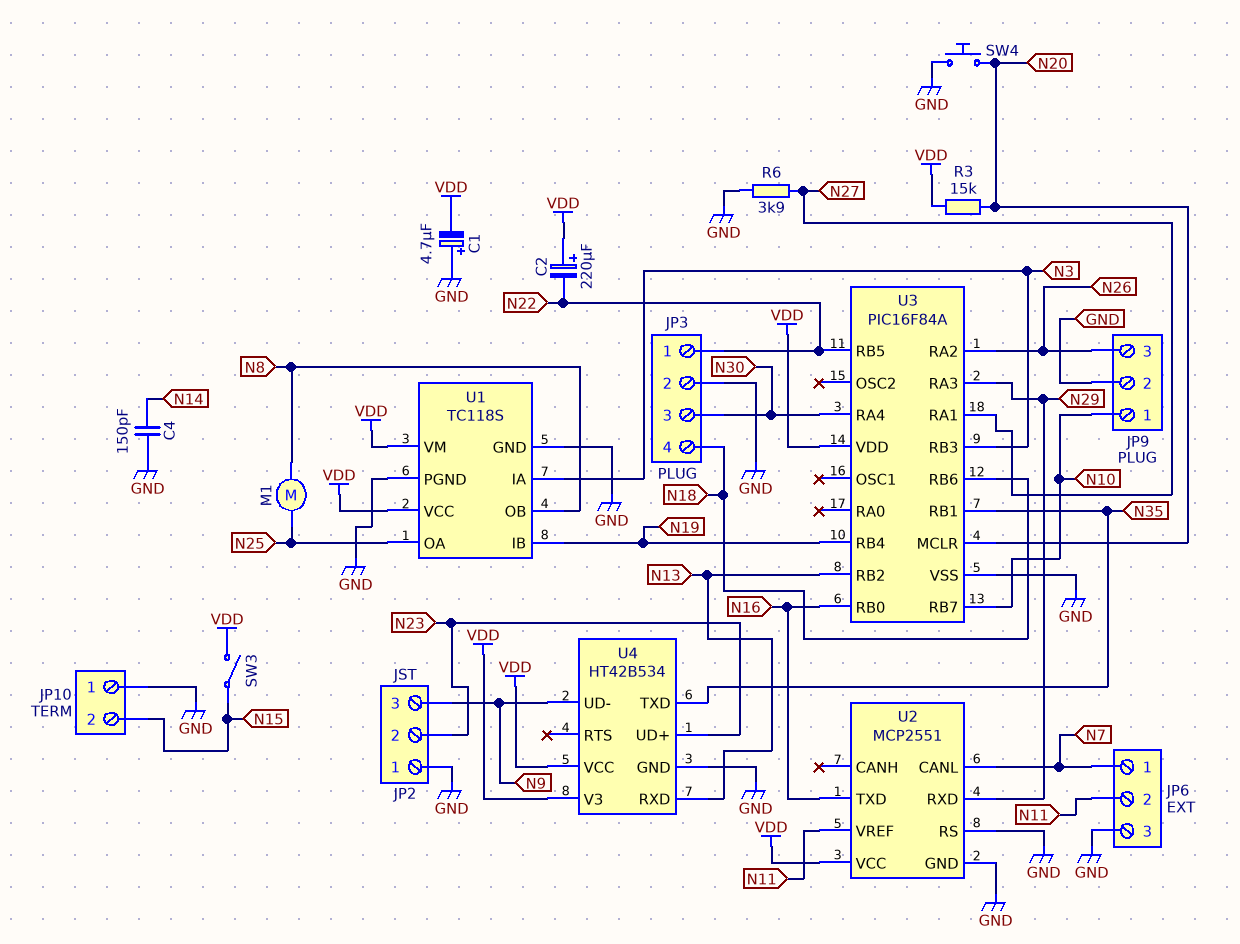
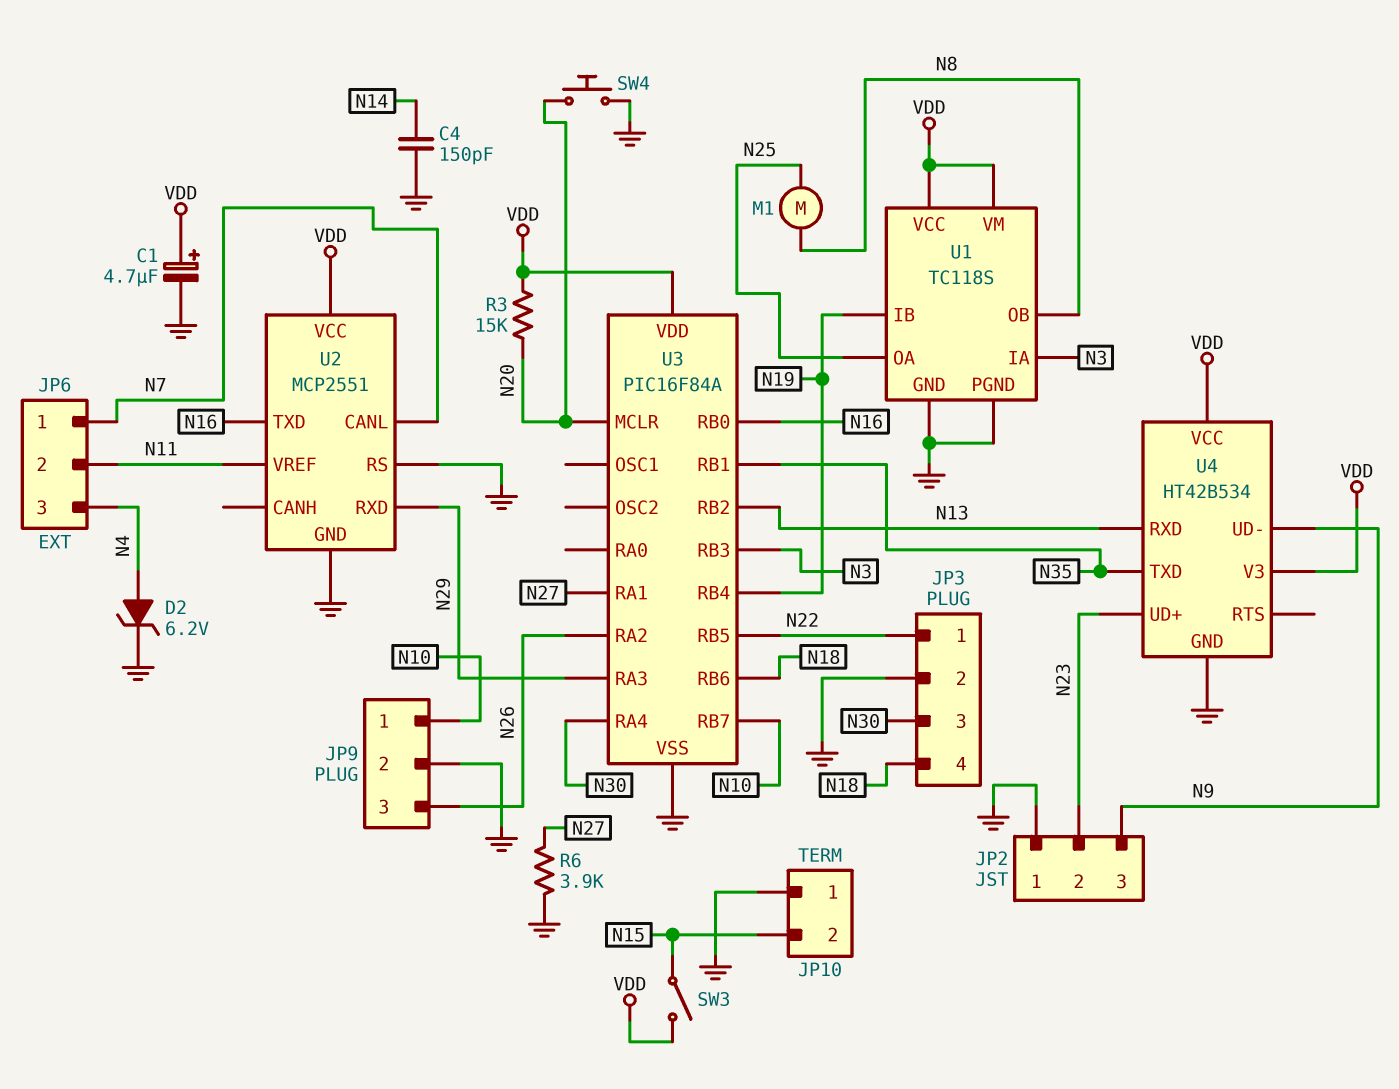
C1: 4.7uF (plus GND, minus VDD) -> 4.7uF (plus VDD, minus GND)
C2: 220uF (plus VDD, minus N22) -> none
D2: none -> zener 6.2V (A N4, K GND)
JP6 pin 3: GND -> N4

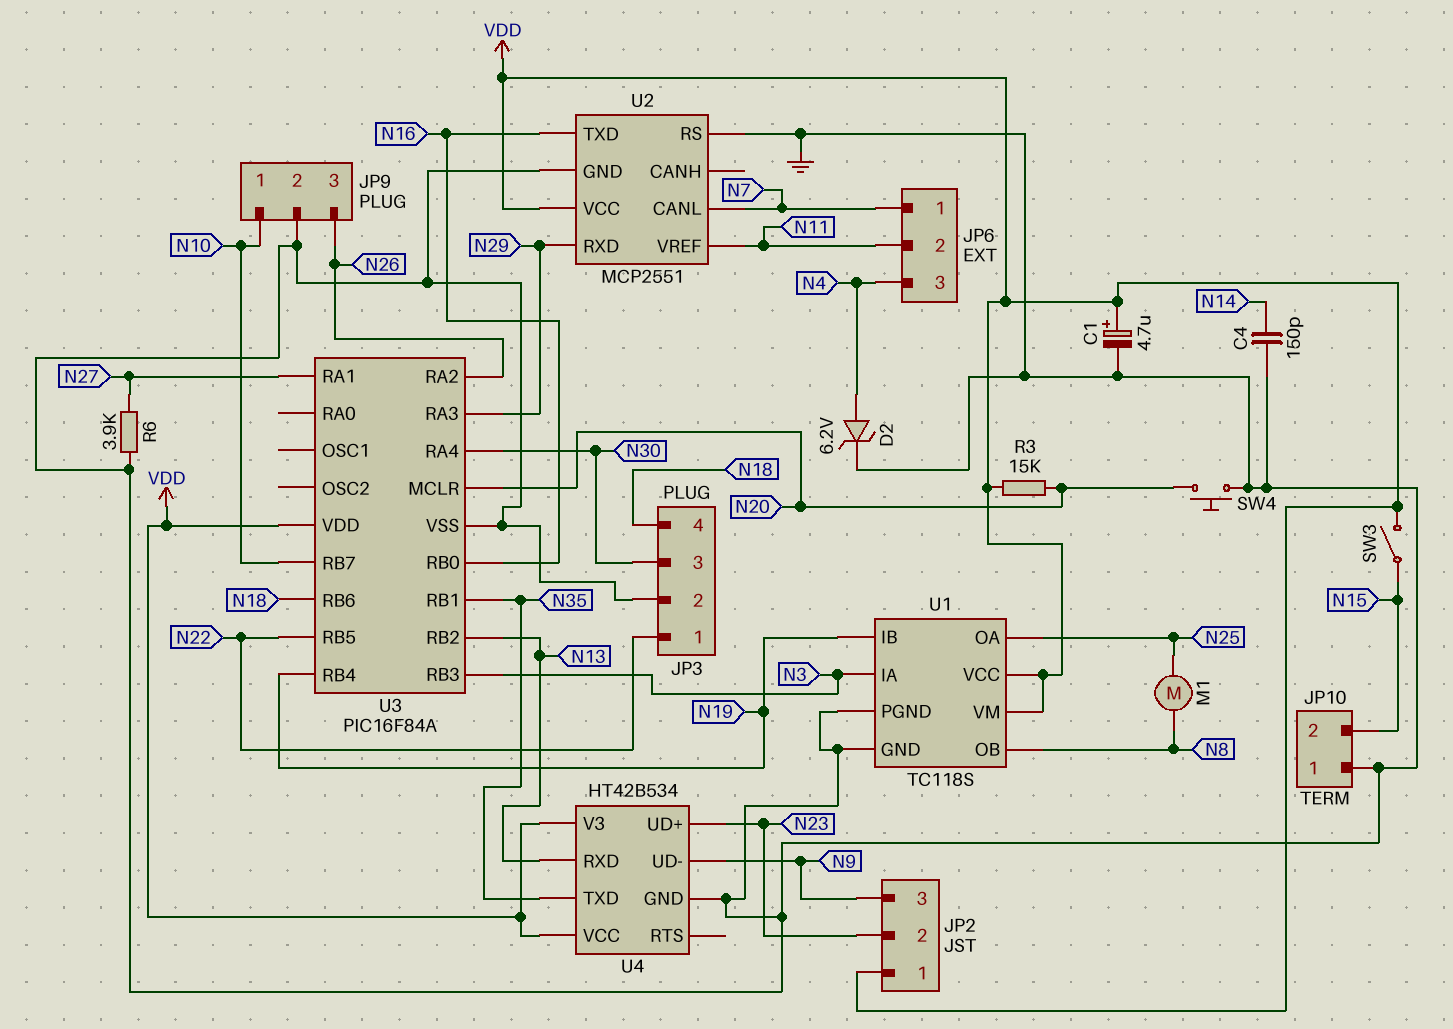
JP2 pin 1: GND -> VDD

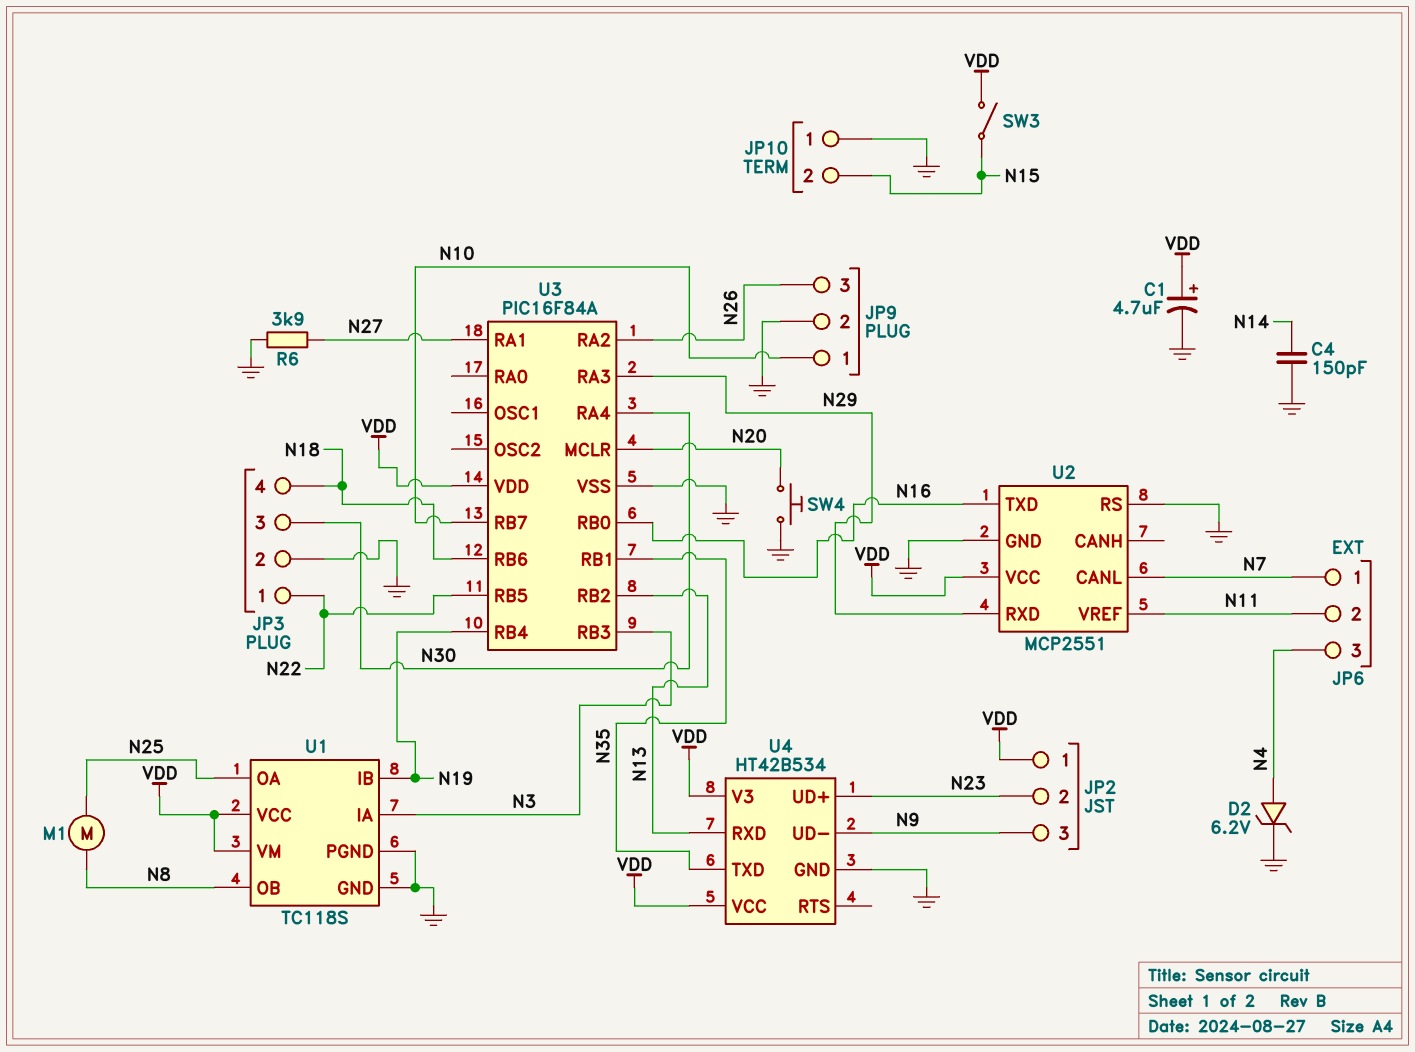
R3: 15k (N20, VDD) -> none

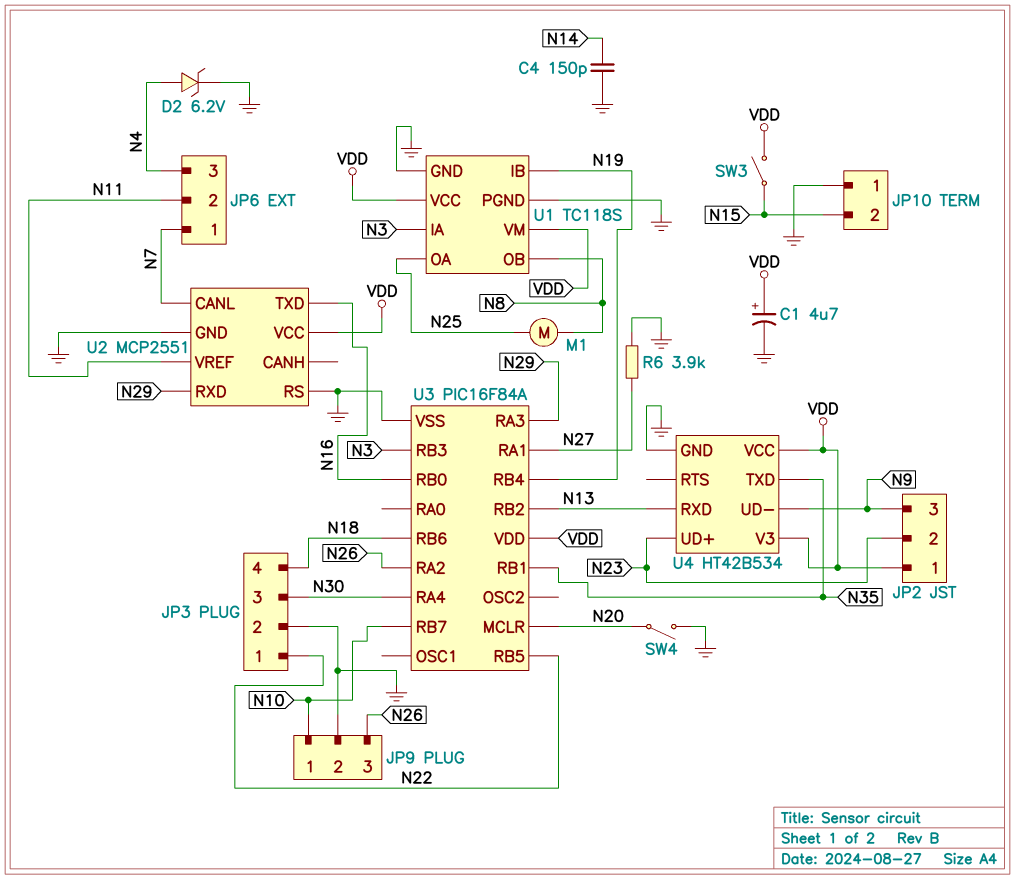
SW4: button (GND, N20) -> switch (GND, N20)

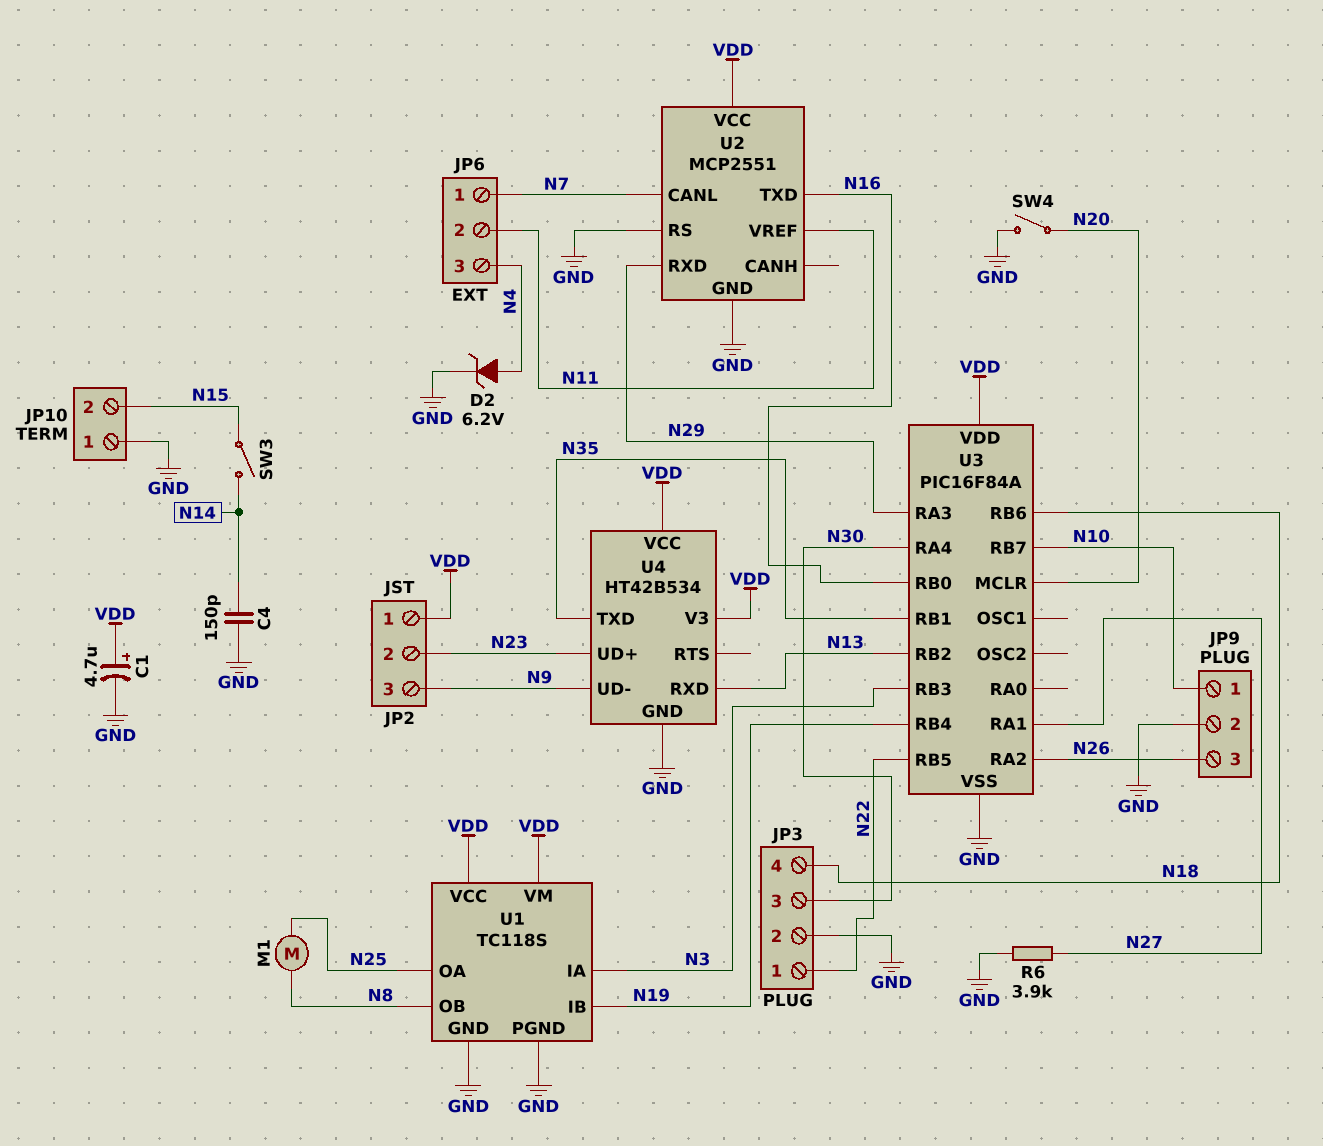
SW3: switch (N15, VDD) -> switch (N14, N15)

